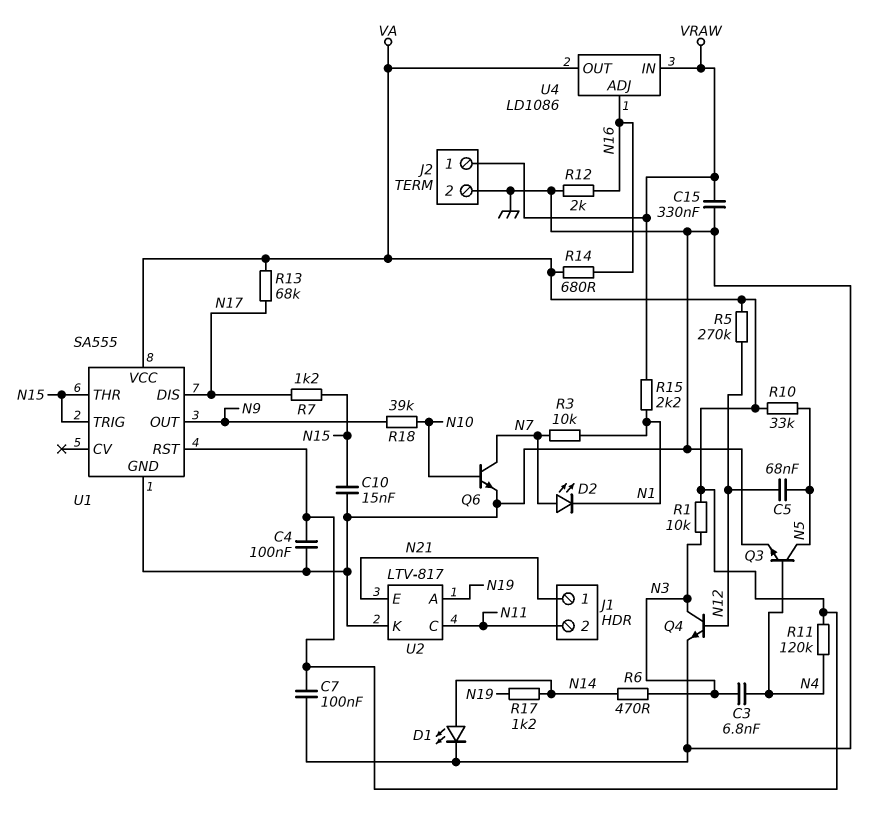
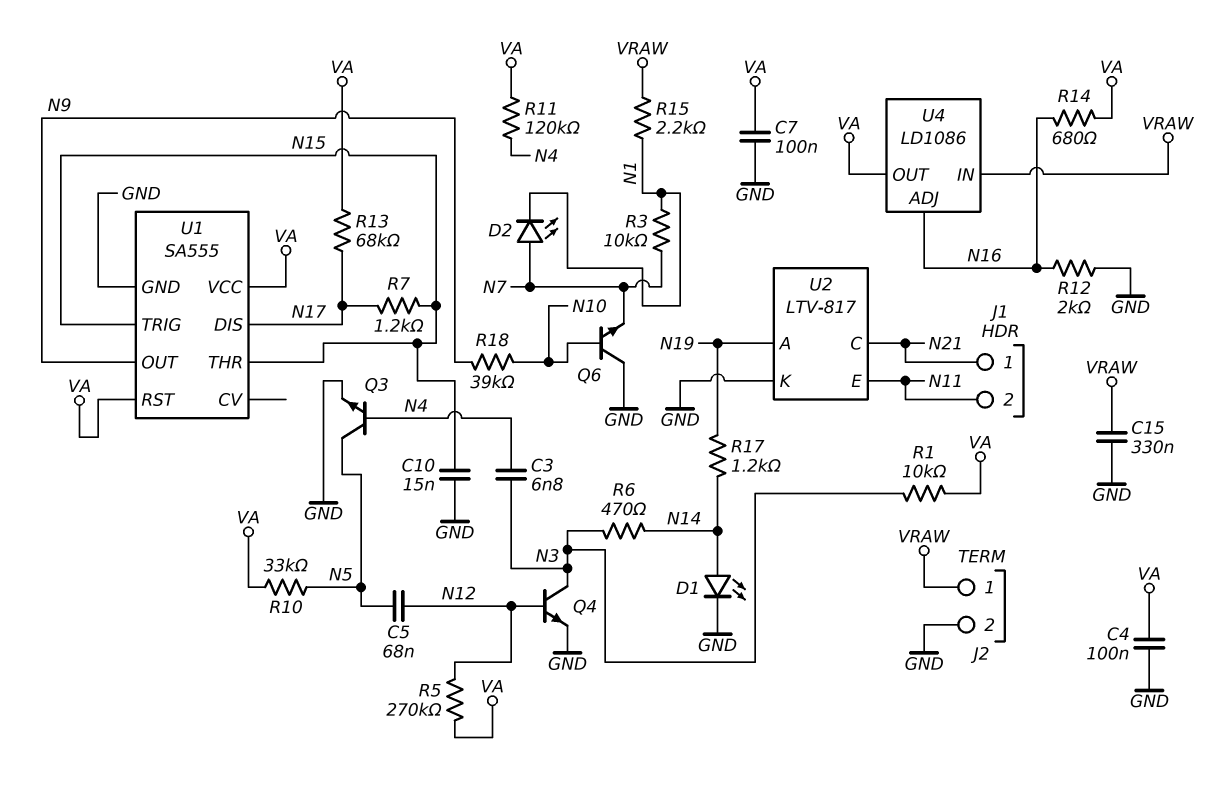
Q6: NPN (B N10, C N7, E GND) -> NPN (B N10, C GND, E N7)
U2 pin C: N11 -> N21
U2 pin E: N21 -> N11

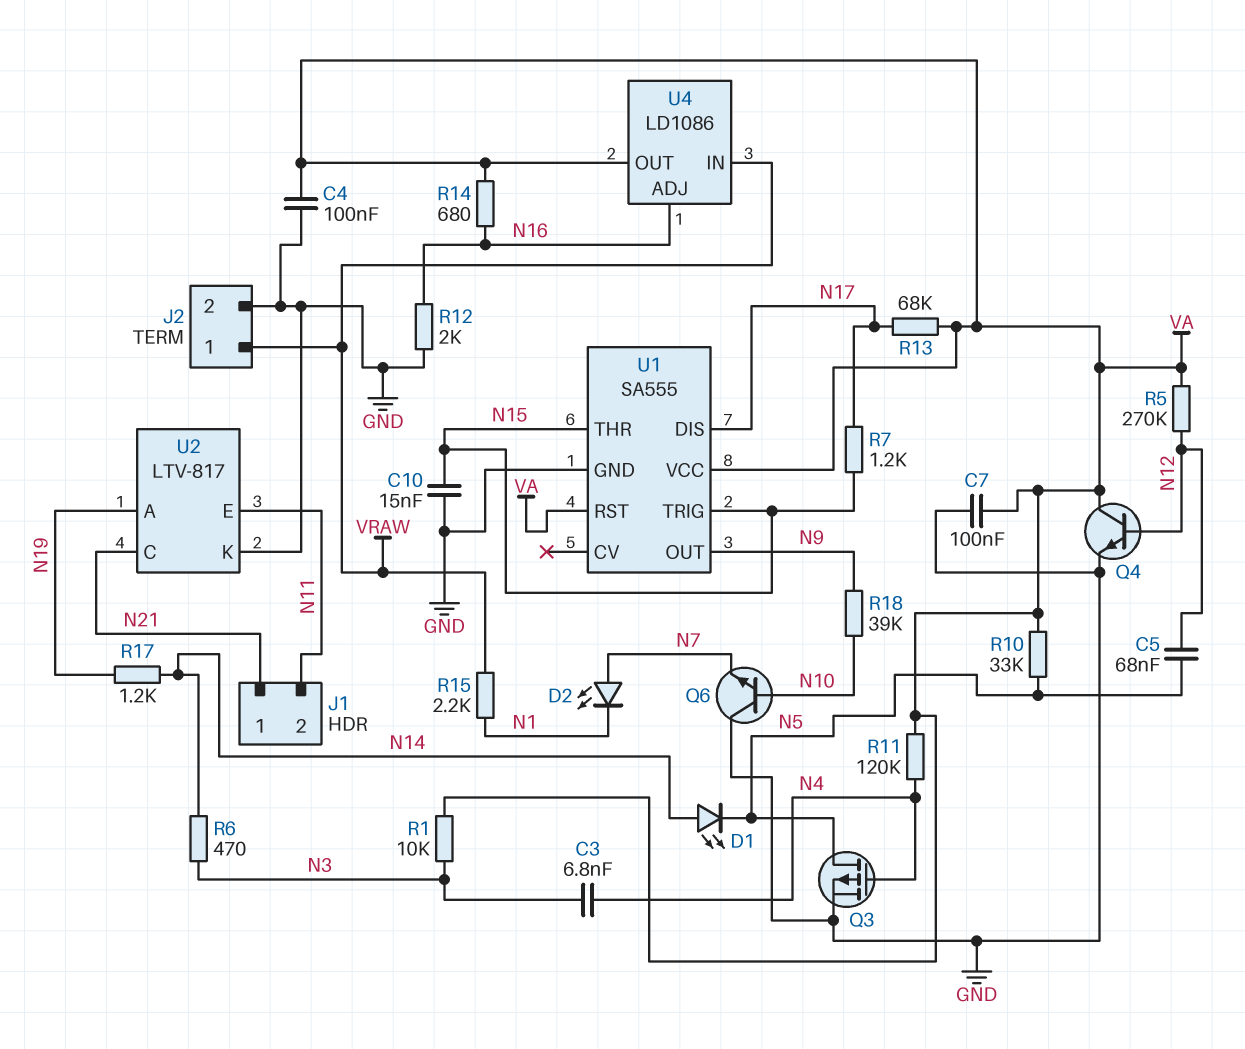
C15: 330nF (GND, VRAW) -> none
D1: LED (A N14, K GND) -> LED (A N14, K N5)
Q3: NPN (B N4, C N5, E GND) -> PMOS (G N4, D N5, S GND)
Q4: NPN (B N12, C N3, E GND) -> NPN (B N12, C VA, E GND)
R3: 10k (N1, N7) -> none

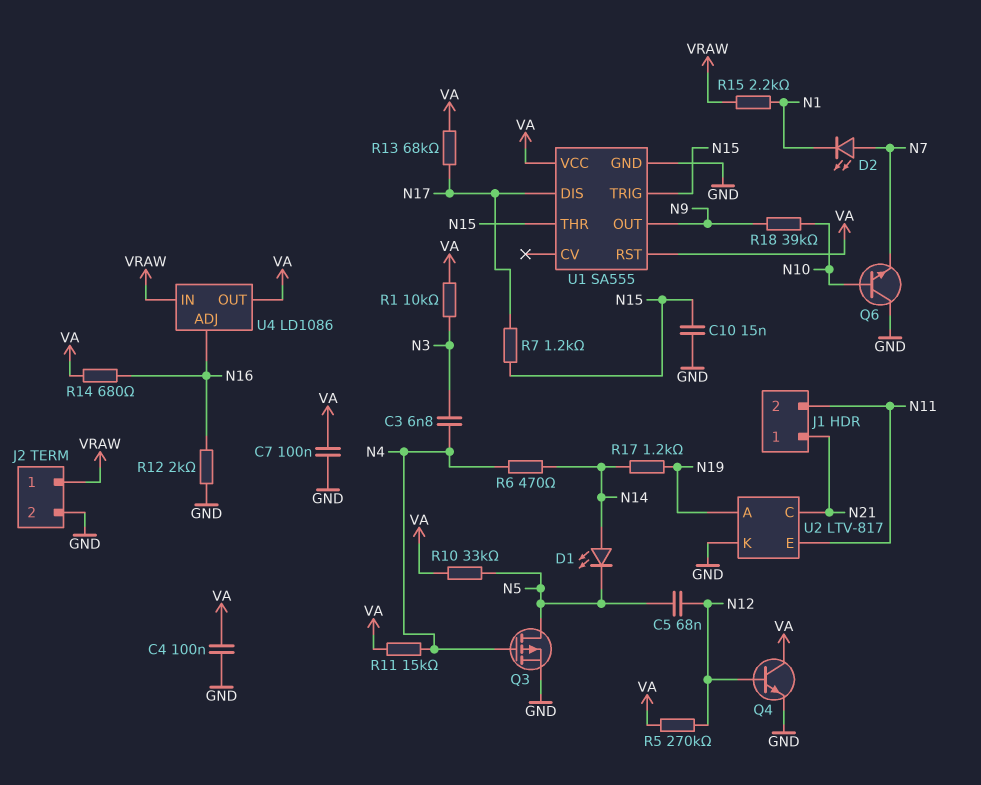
R6: 470 (N3, N14) -> 470 (N4, N14)
R11: 120k (N4, VA) -> 15k (N4, VA)

